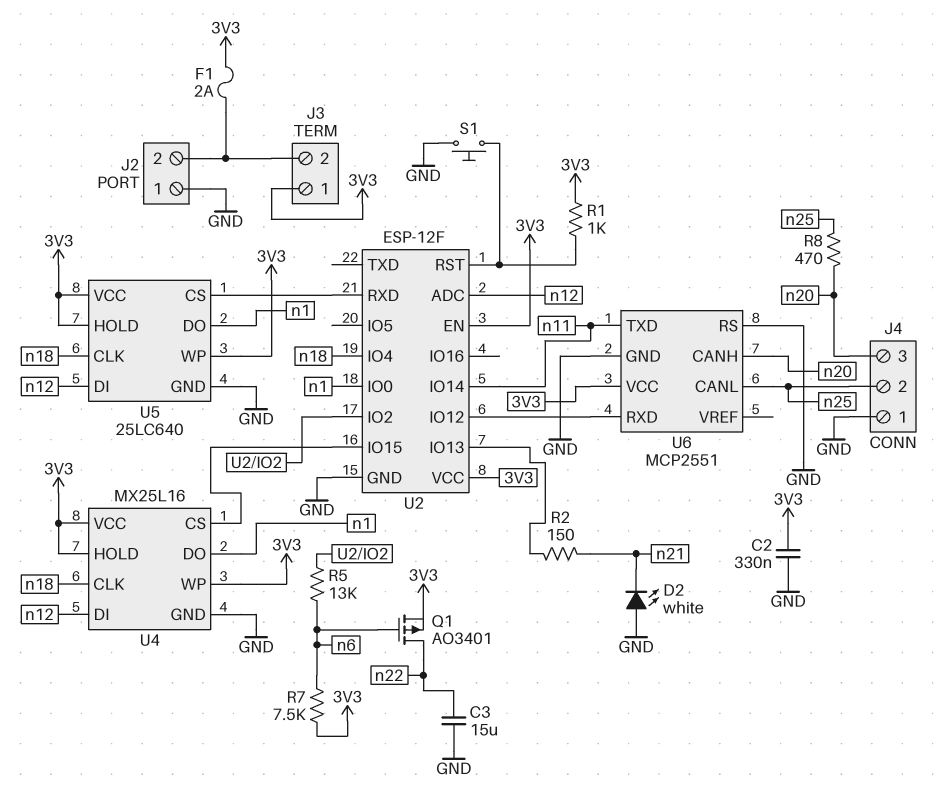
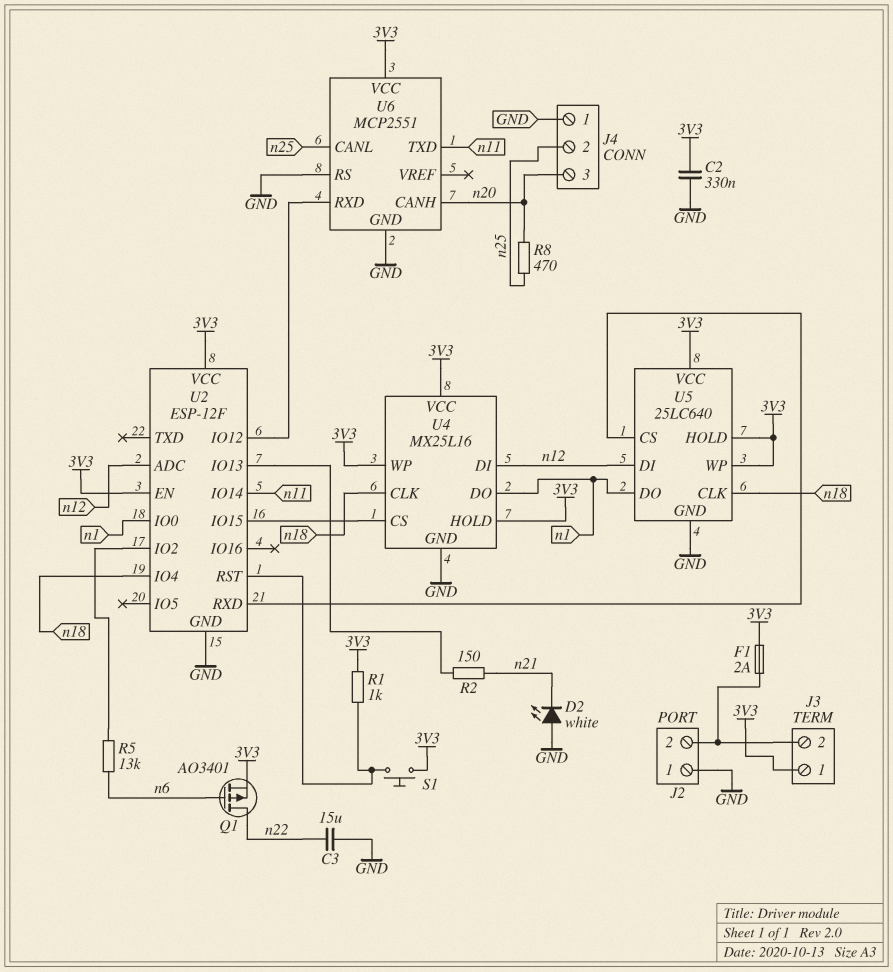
R7: 7.5k (3V3, n6) -> none
S1: button (GND, U2/RST) -> button (3V3, U2/RST)

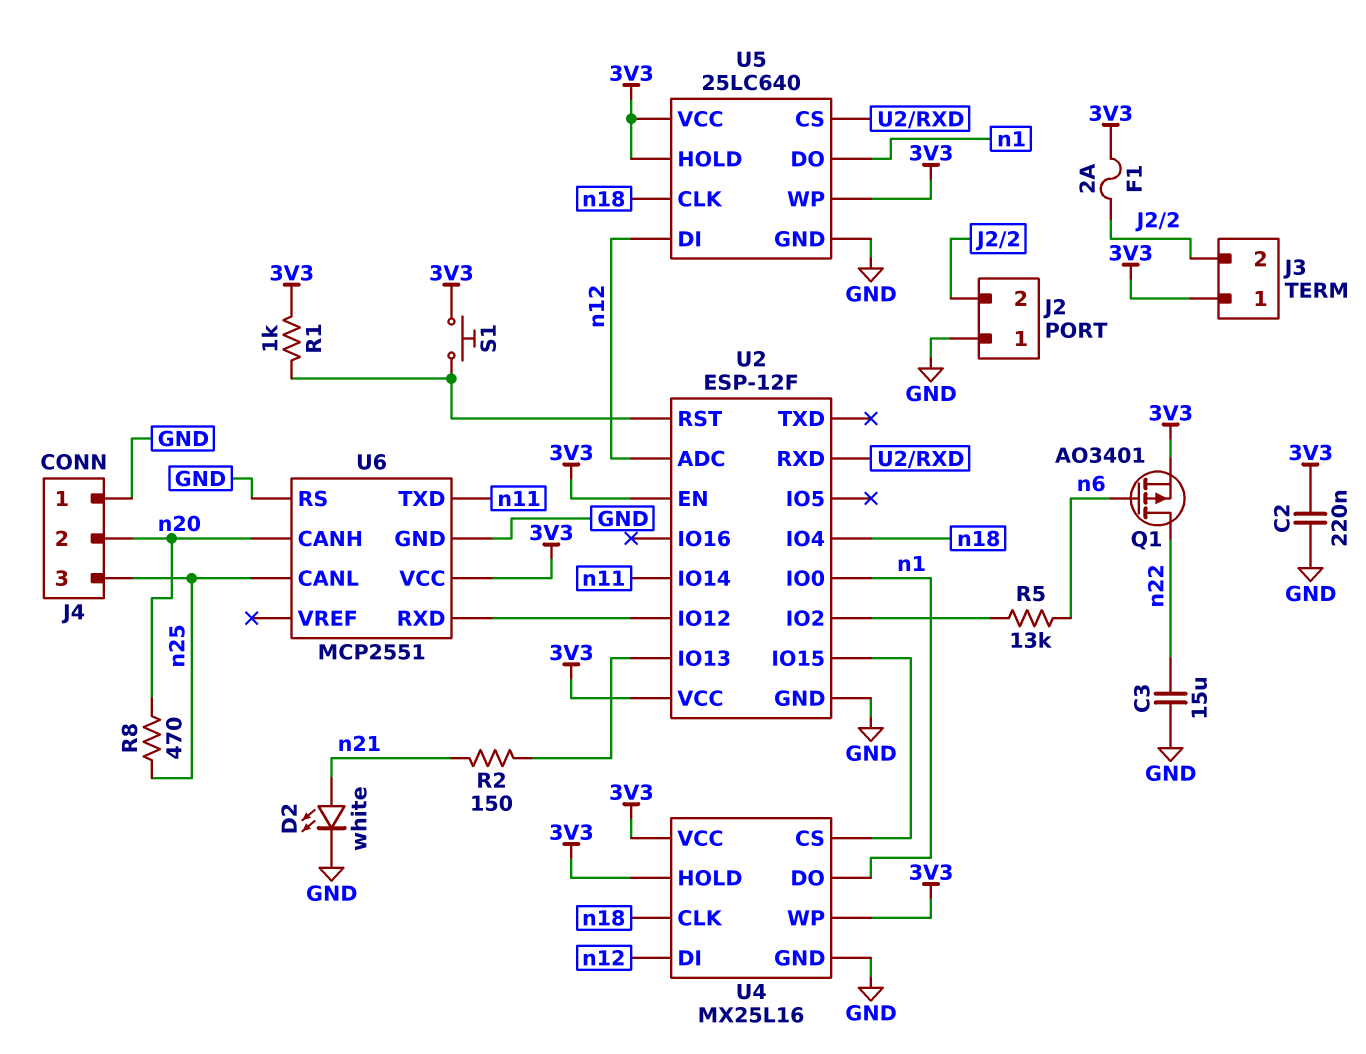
C2: 330nF (3V3, GND) -> 220nF (3V3, GND)
D2: LED white (A GND, K n21) -> LED white (A n21, K GND)
J4 pin 2: n25 -> n20
J4 pin 3: n20 -> n25

